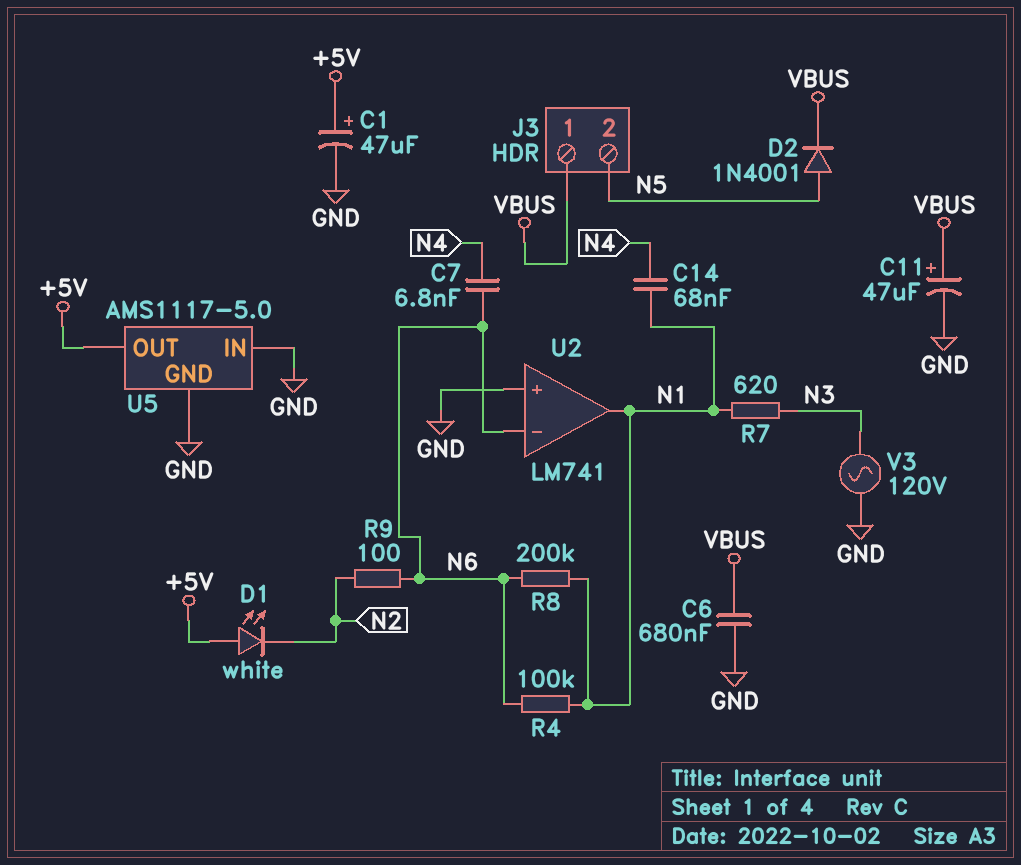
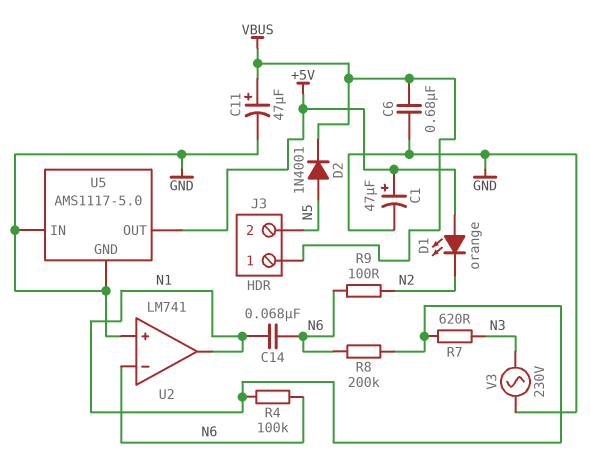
C7: 6.8nF (N4, N6) -> none
C14: 68nF (N1, N4) -> 68nF (N1, N6)
D1: LED white (A +5V, K N2) -> LED orange (A +5V, K N2)
V3: AC 120V (GND, N3) -> AC 230V (GND, N3)

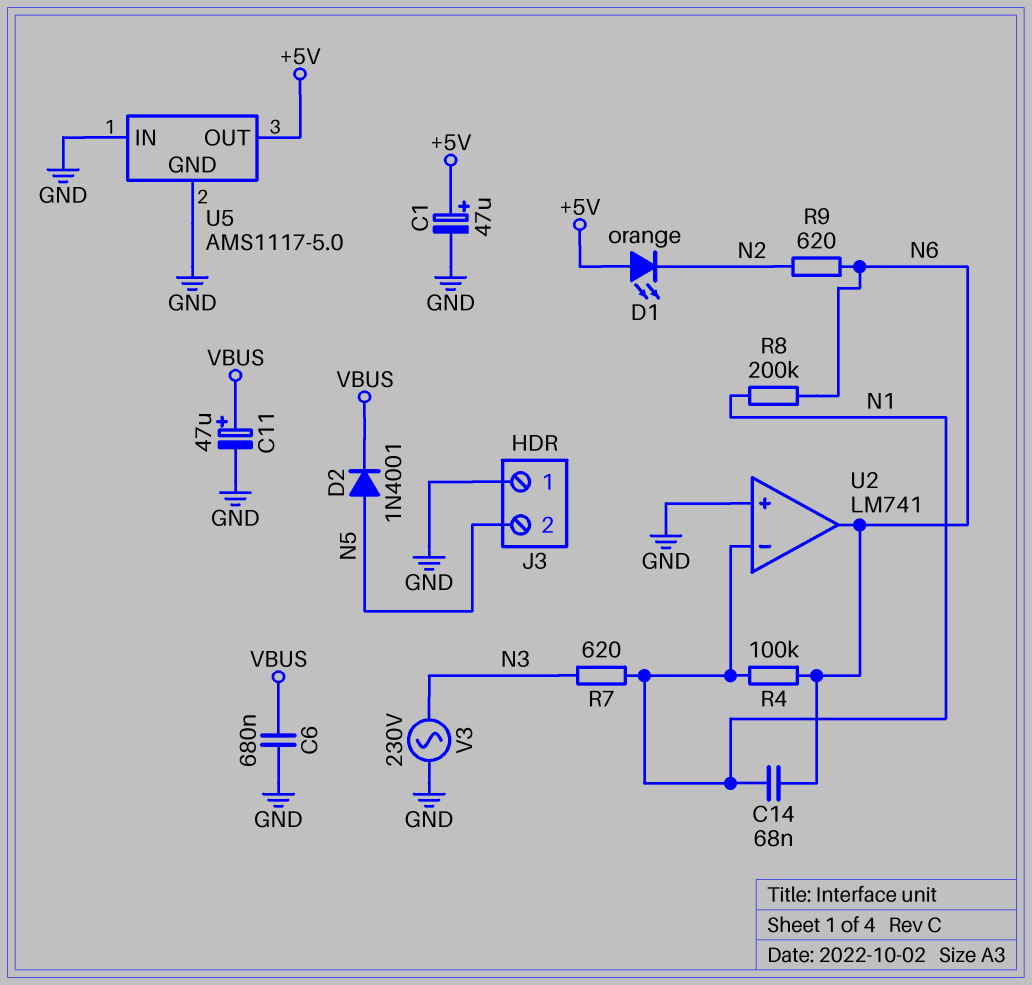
J3 pin 1: VBUS -> GND
R9: 100 (N2, N6) -> 620 (N2, N6)
U2 pin in-: N6 -> N1
U2 pin out: N1 -> N6

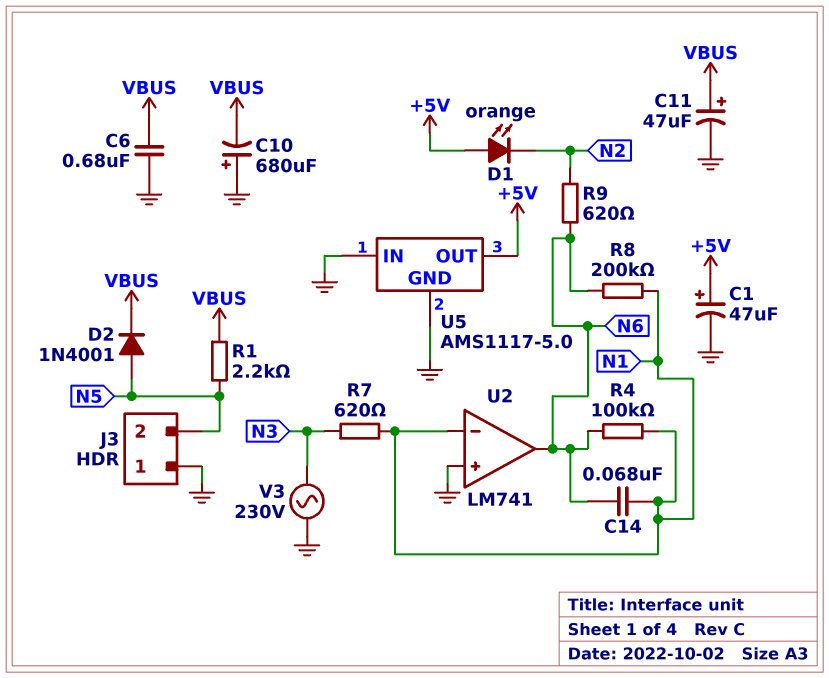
C10: none -> 680uF (plus GND, minus VBUS)
R1: none -> 2.2k (N5, VBUS)

